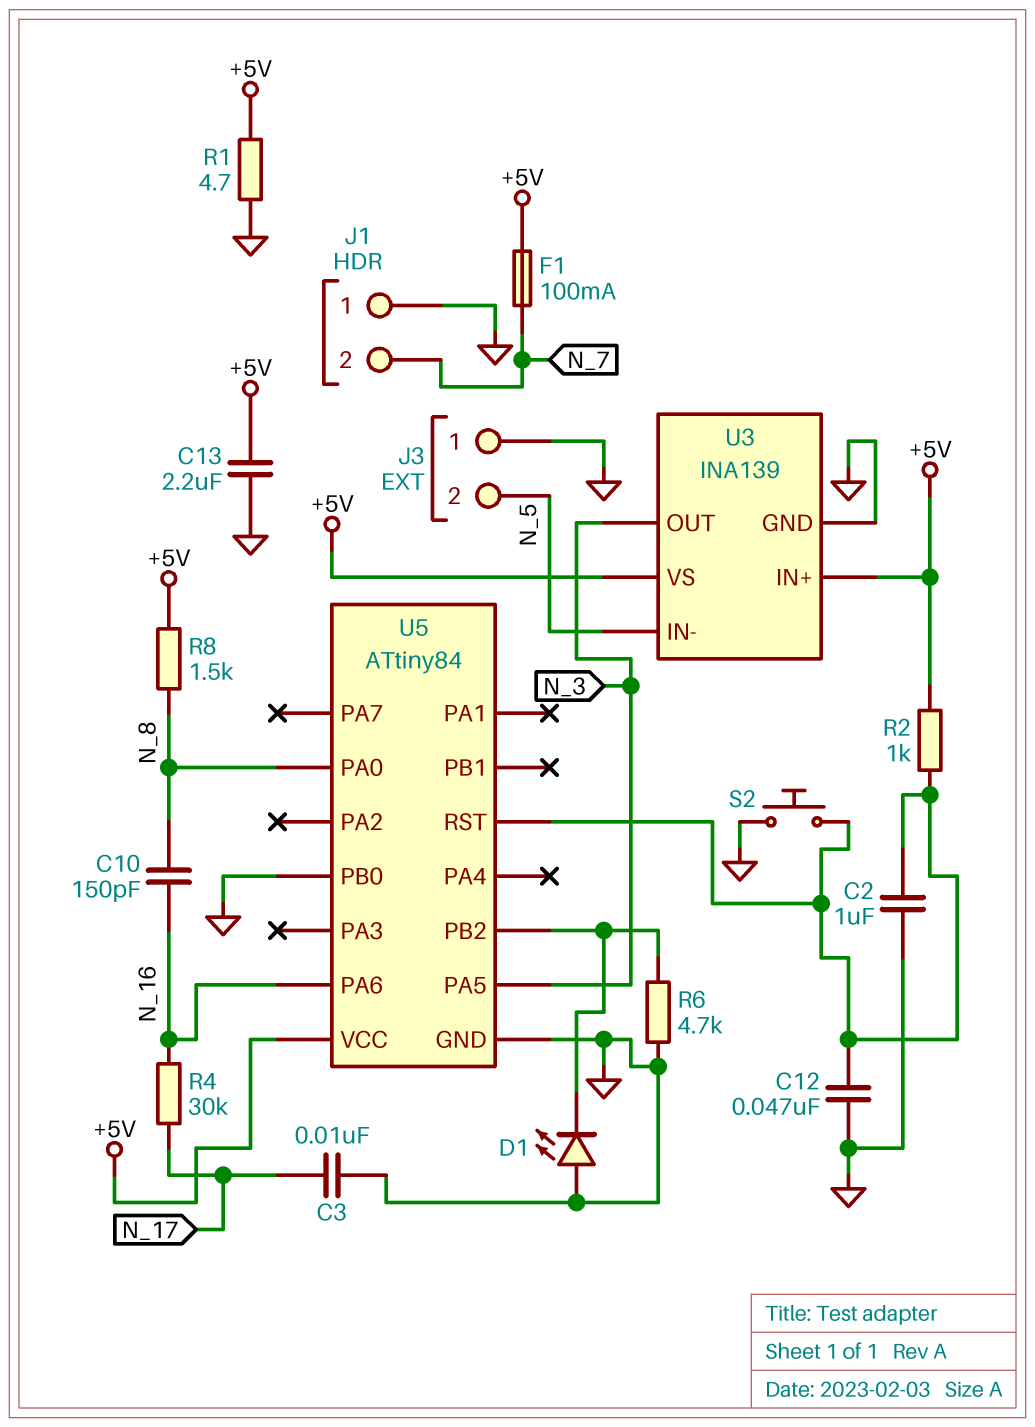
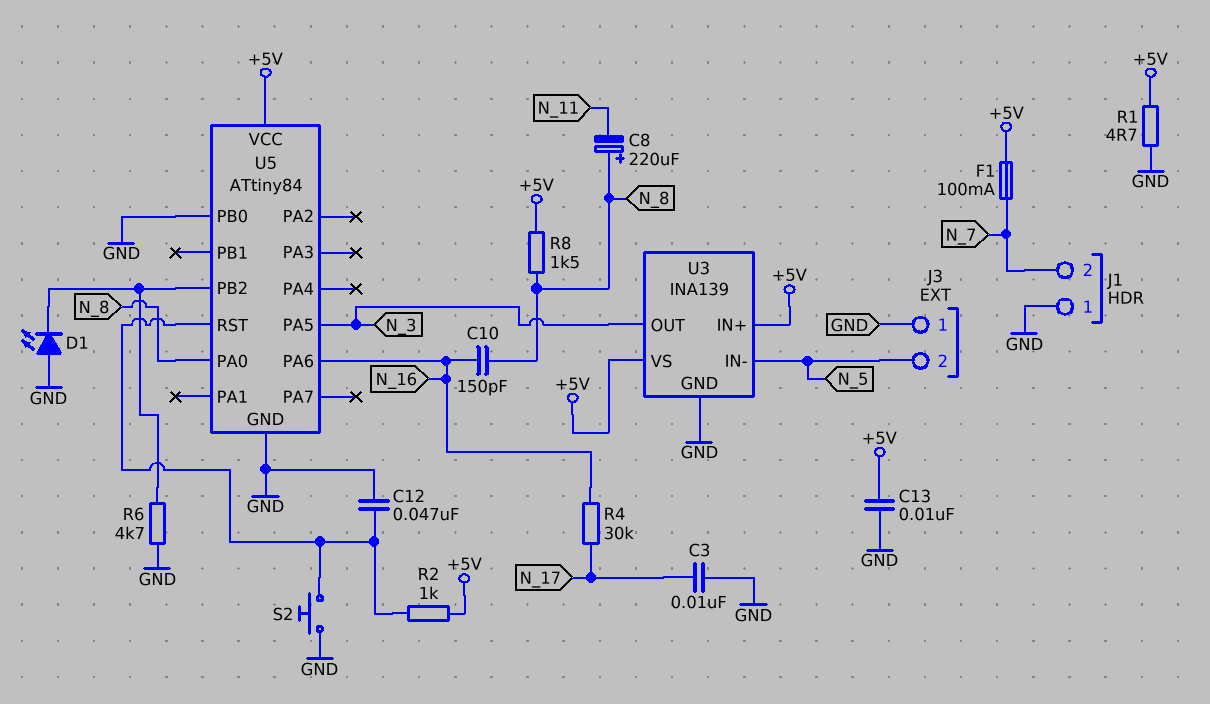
C2: 1uF (GND, U5/RST) -> none
C8: none -> 220uF (plus N_8, minus N_11)
C13: 2.2uF (+5V, GND) -> 10nF (+5V, GND)

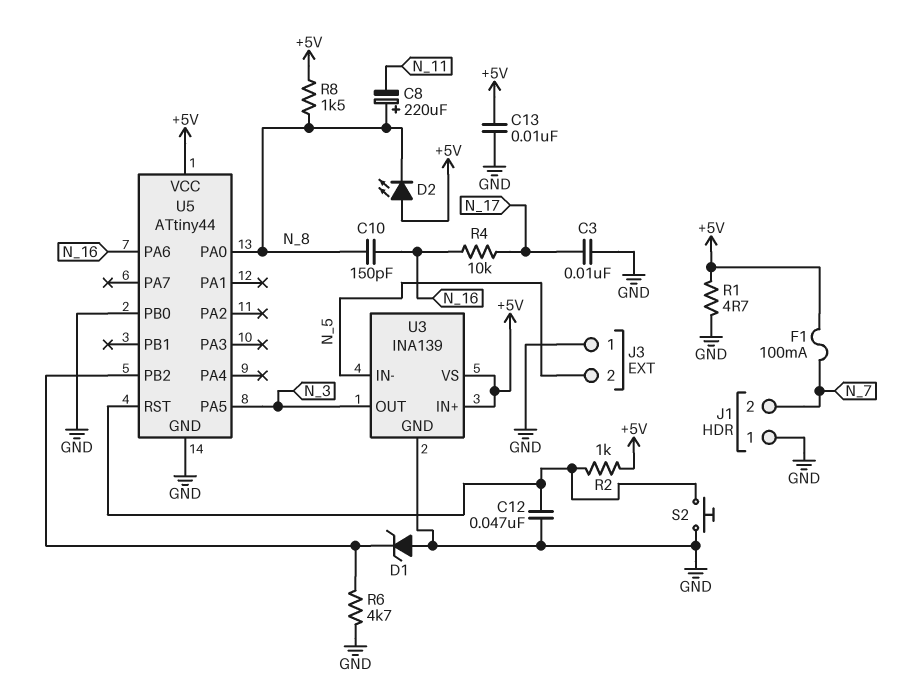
D1: LED (A GND, K U5/PB2) -> zener (A GND, K U5/PB2)
D2: none -> LED (A +5V, K N_8)
R4: 30k (N_16, N_17) -> 10k (N_16, N_17)
U5: ATtiny84 -> ATtiny44

